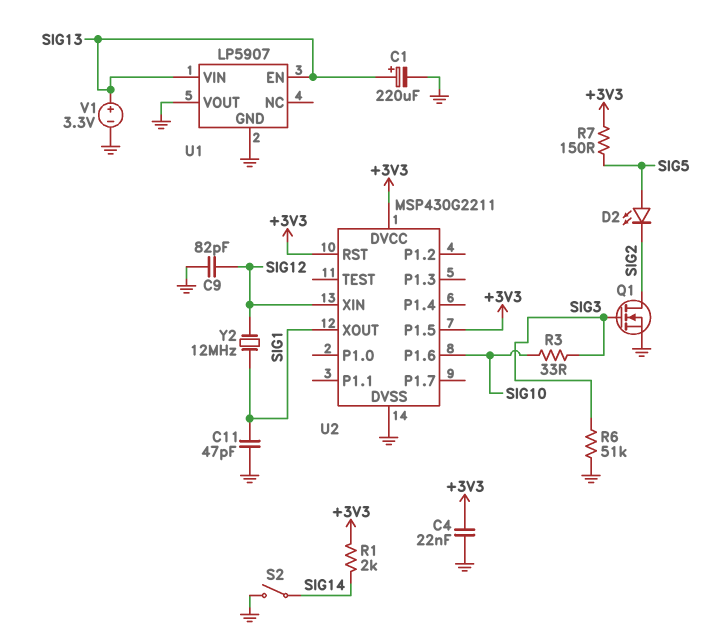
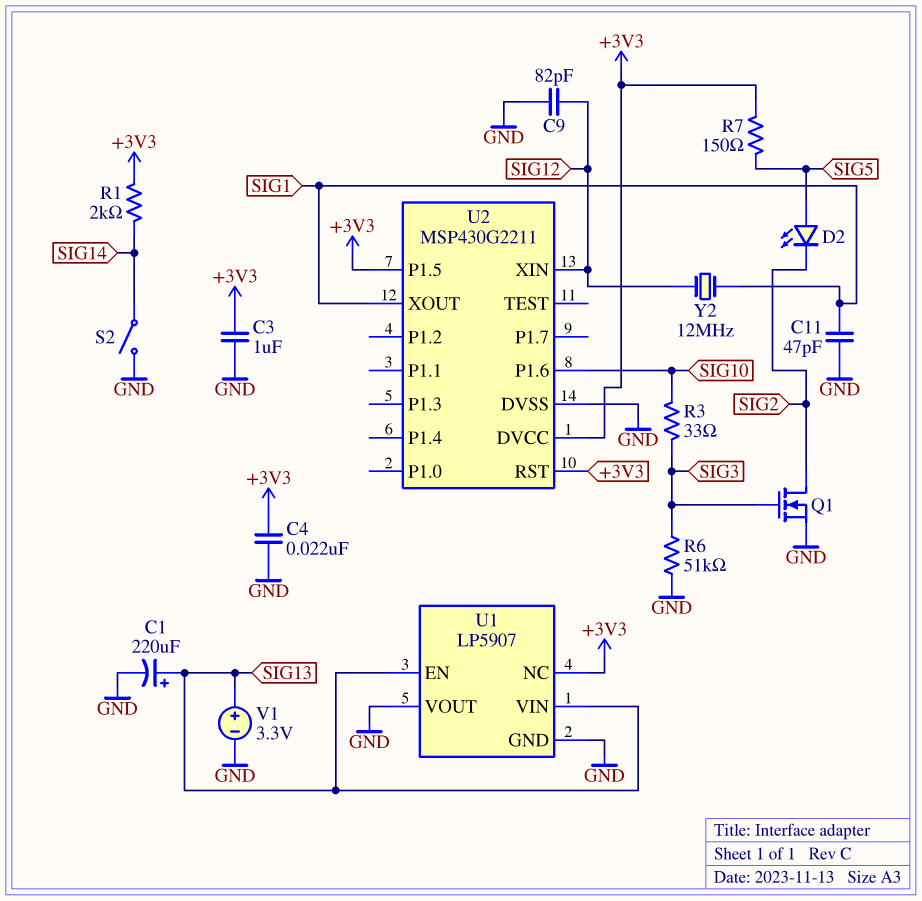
C3: none -> 1uF (+3V3, GND)
U1 pin NC: none -> +3V3

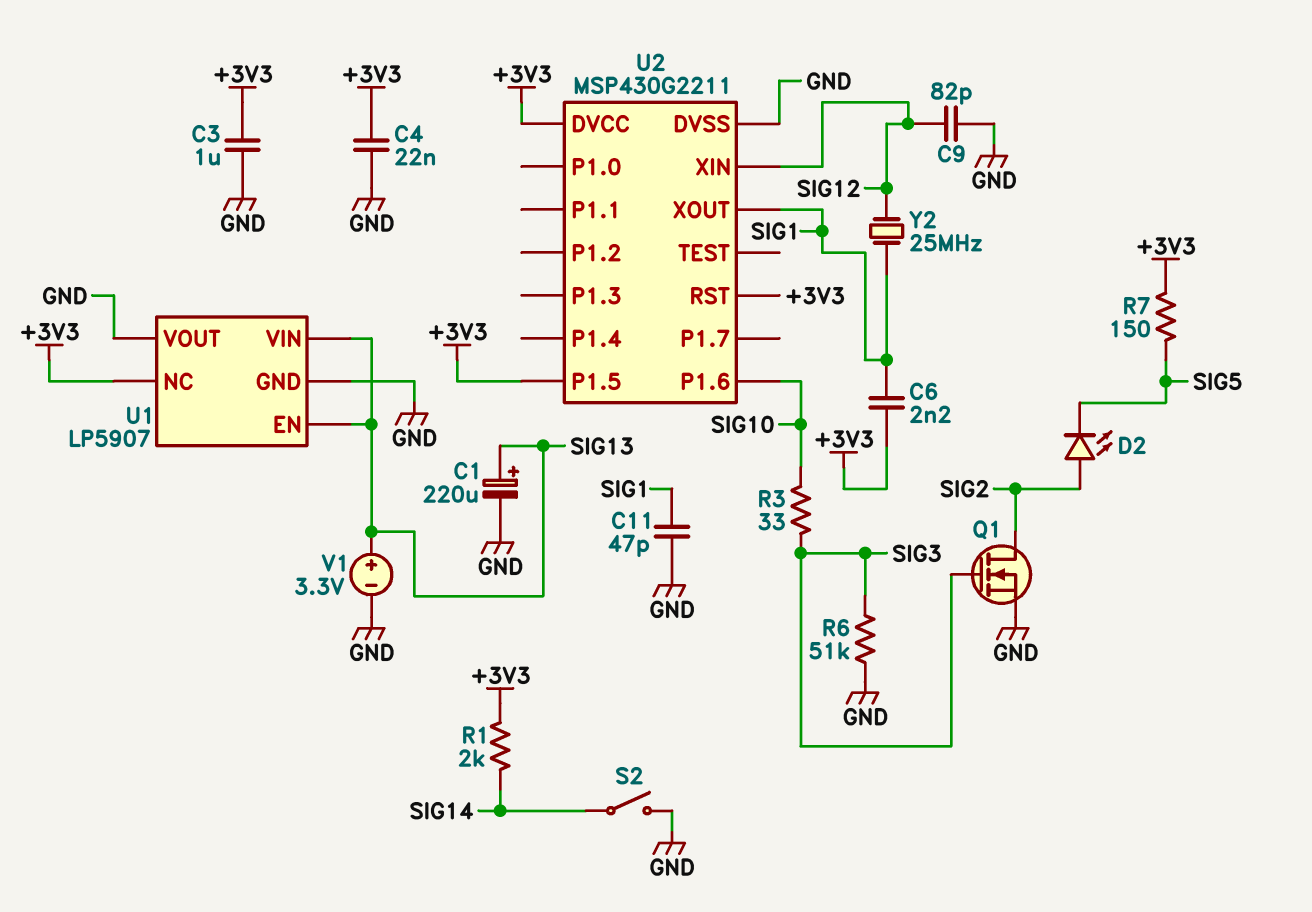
C6: none -> 2.2nF (+3V3, SIG1)
D2: LED (A SIG5, K SIG2) -> LED (A SIG2, K SIG5)
Y2: 12MHz (SIG1, SIG12) -> 25MHz (SIG1, SIG12)

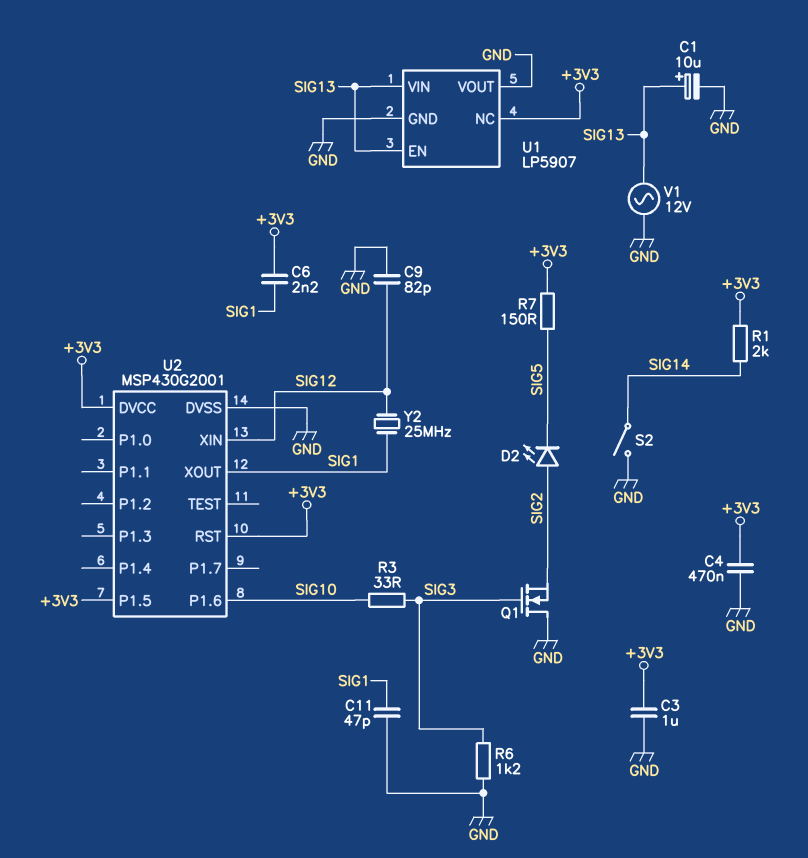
C1: 220uF (plus SIG13, minus GND) -> 10uF (plus SIG13, minus GND)
C4: 22nF (+3V3, GND) -> 470nF (+3V3, GND)
Q1: NMOS (G SIG3, D SIG2, S GND) -> NMOS (G SIG3, D GND, S SIG2)
R6: 51k (GND, SIG3) -> 1.2k (GND, SIG3)
U2: MSP430G2211 -> MSP430G2001
V1: 3.3V (plus SIG13, minus GND) -> AC 12V (GND, SIG13)

